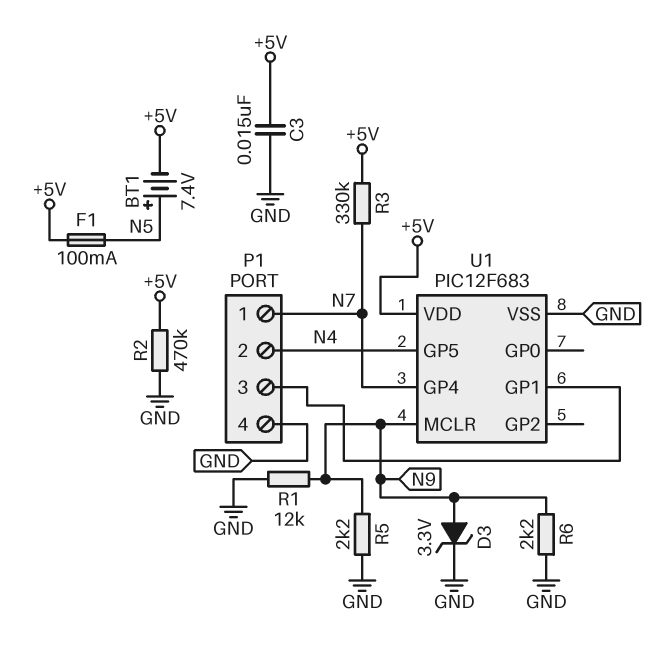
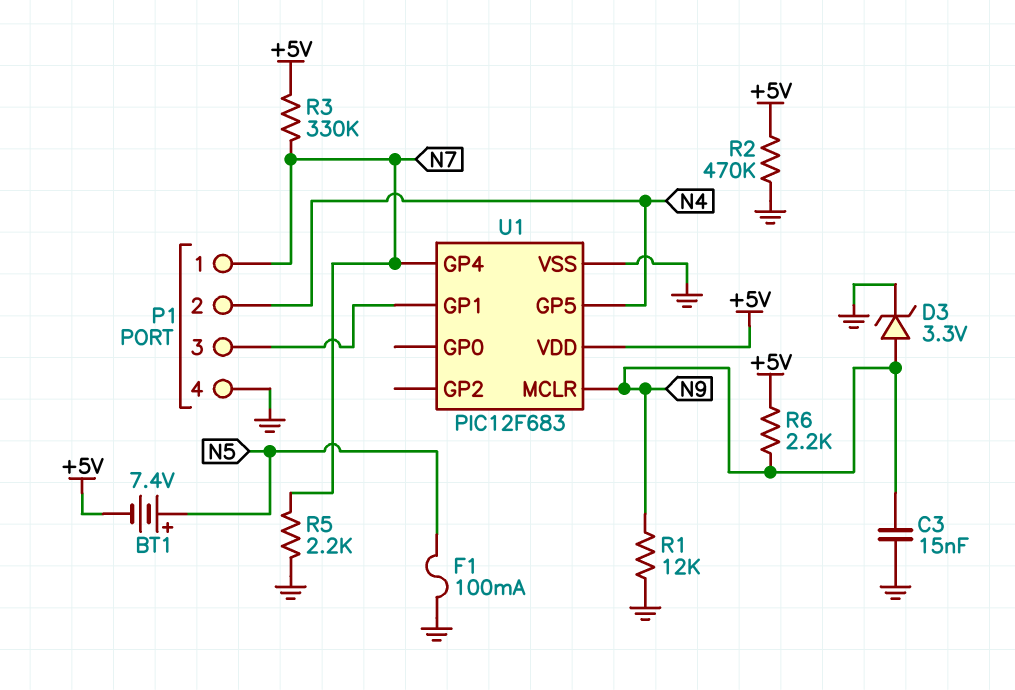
C3: 15nF (+5V, GND) -> 15nF (GND, N9)
F1: 100mA (+5V, N5) -> 100mA (GND, N5)
R5: 2.2k (GND, N9) -> 2.2k (GND, N7)
R6: 2.2k (GND, N9) -> 2.2k (+5V, N9)

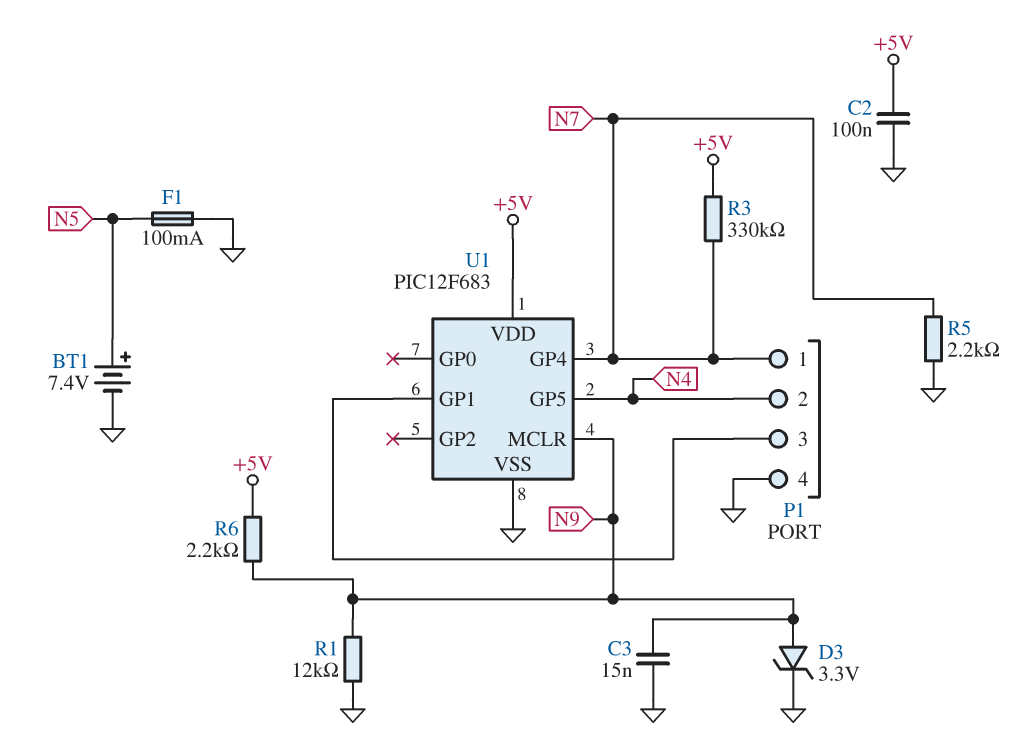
BT1: 7.4V (plus N5, minus +5V) -> 7.4V (plus N5, minus GND)
C2: none -> 100nF (+5V, GND)
R2: 470k (+5V, GND) -> none

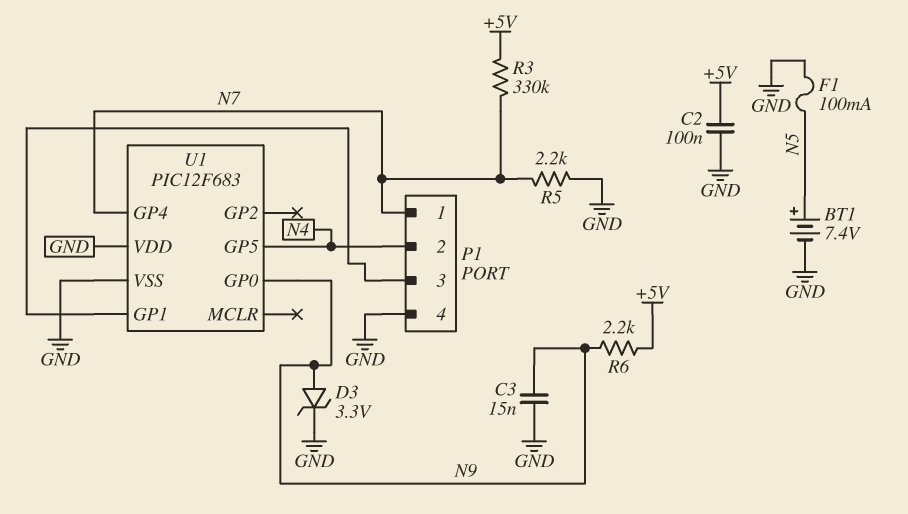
R1: 12k (GND, N9) -> none
U1 pin GP0: none -> N9
U1 pin MCLR: N9 -> none
U1 pin VDD: +5V -> GND

